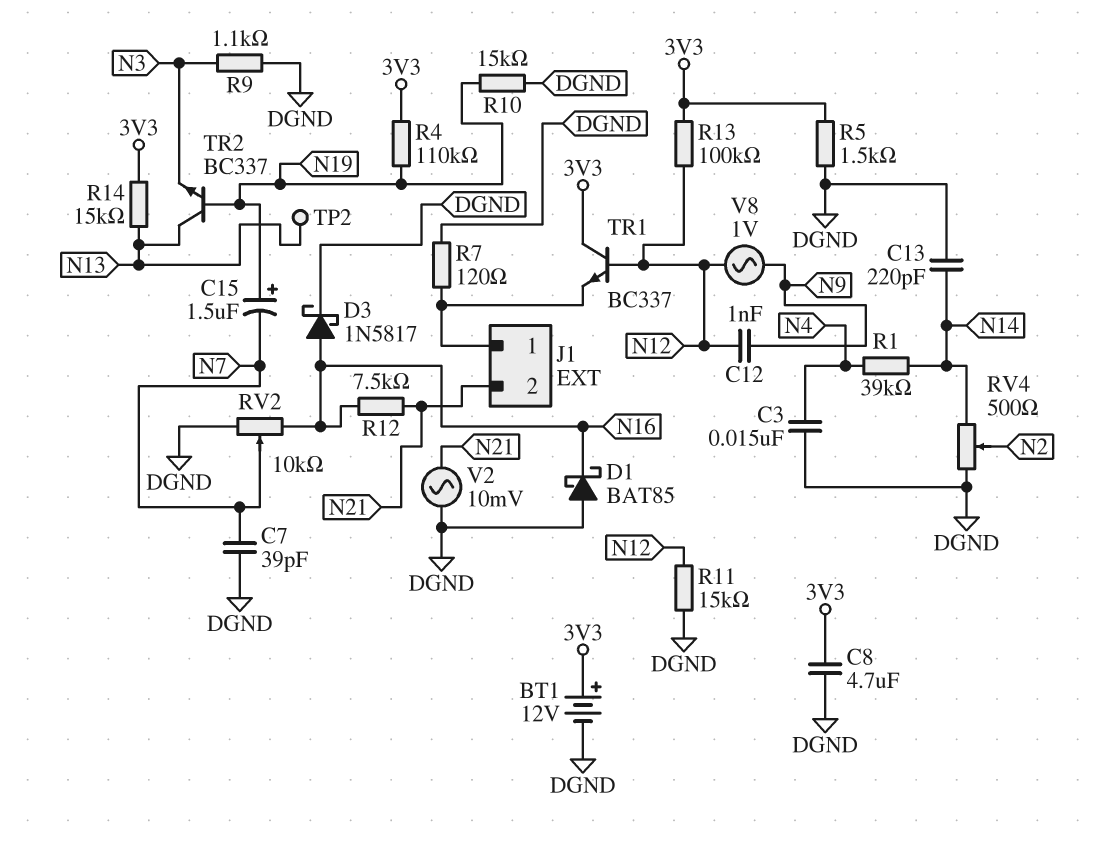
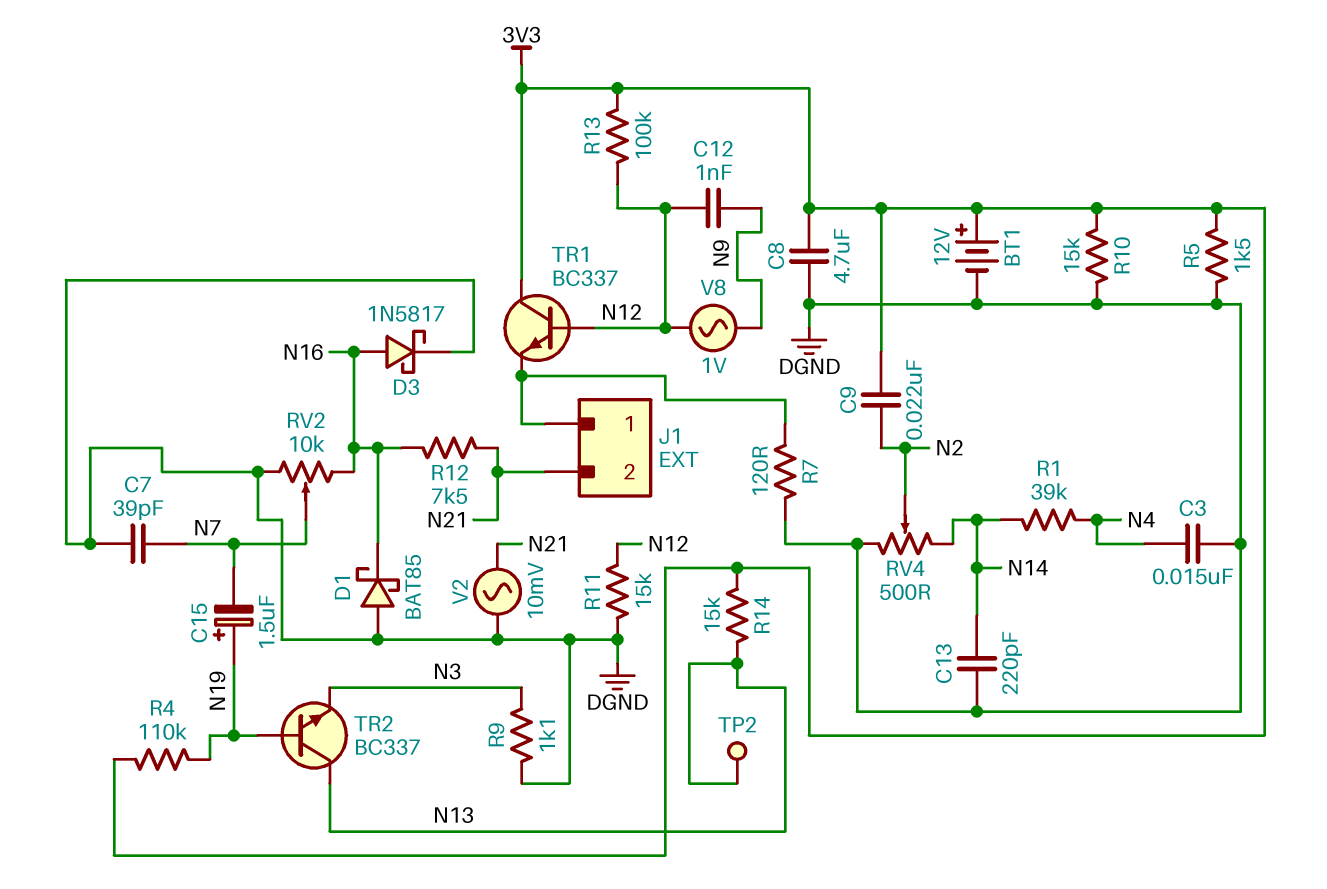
C9: none -> 22nF (3V3, N2)
R10: 15k (DGND, N19) -> 15k (3V3, DGND)

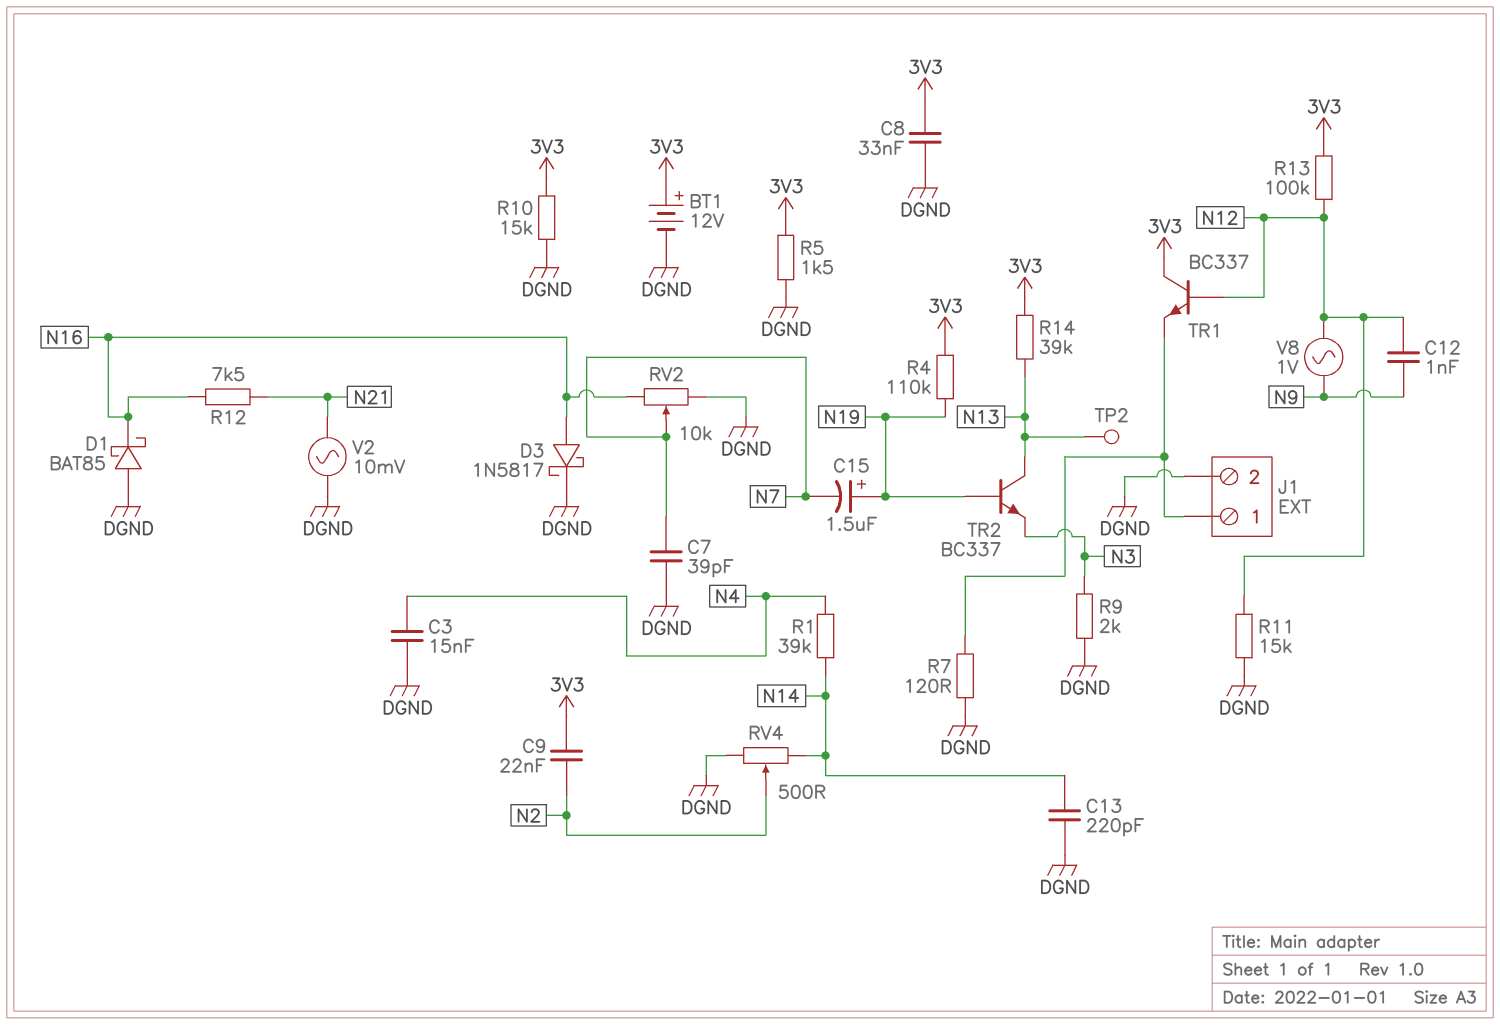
C8: 4.7uF (3V3, DGND) -> 33nF (3V3, DGND)
J1 pin 2: N21 -> DGND
R9: 1.1k (DGND, N3) -> 2k (DGND, N3)
R14: 15k (3V3, N13) -> 39k (3V3, N13)

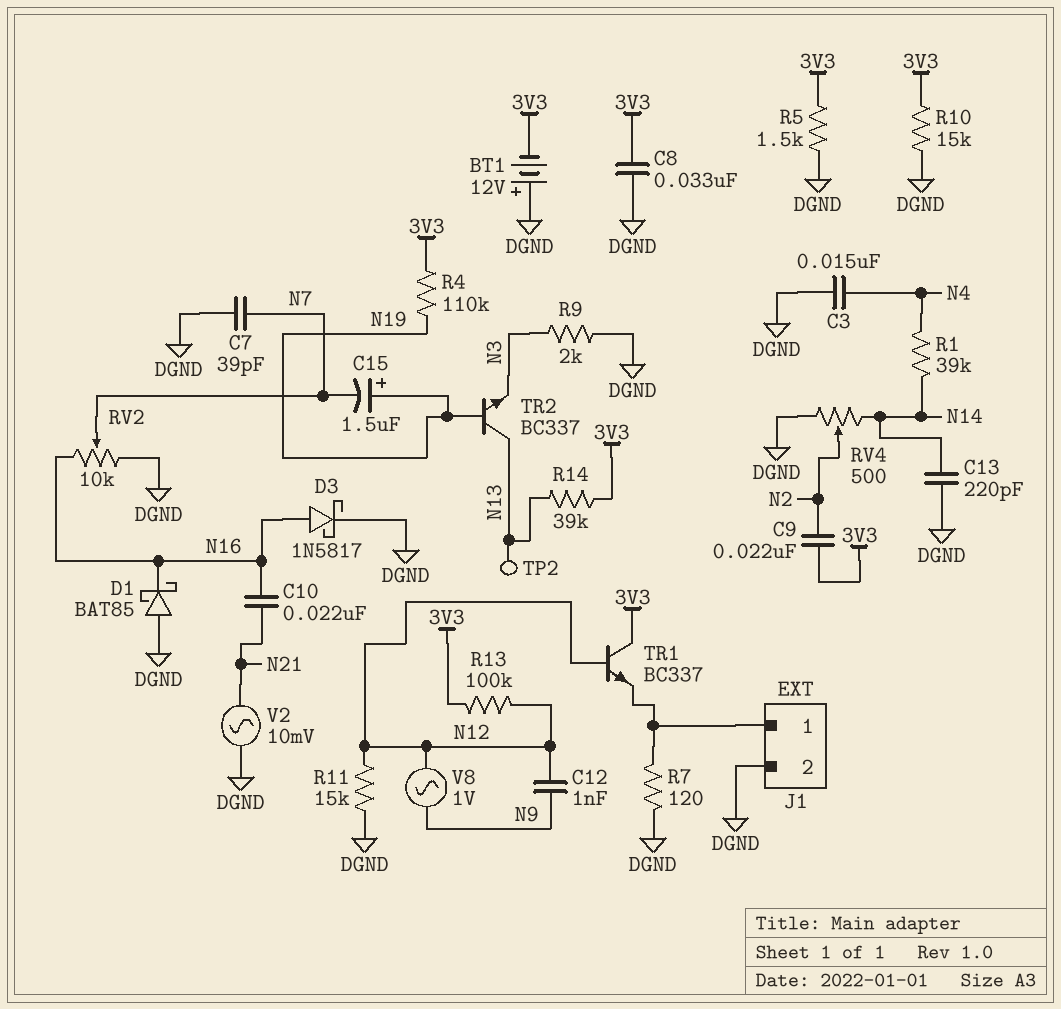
BT1: 12V (plus 3V3, minus DGND) -> 12V (plus DGND, minus 3V3)
C10: none -> 22nF (N16, N21)
R12: 7.5k (N16, N21) -> none

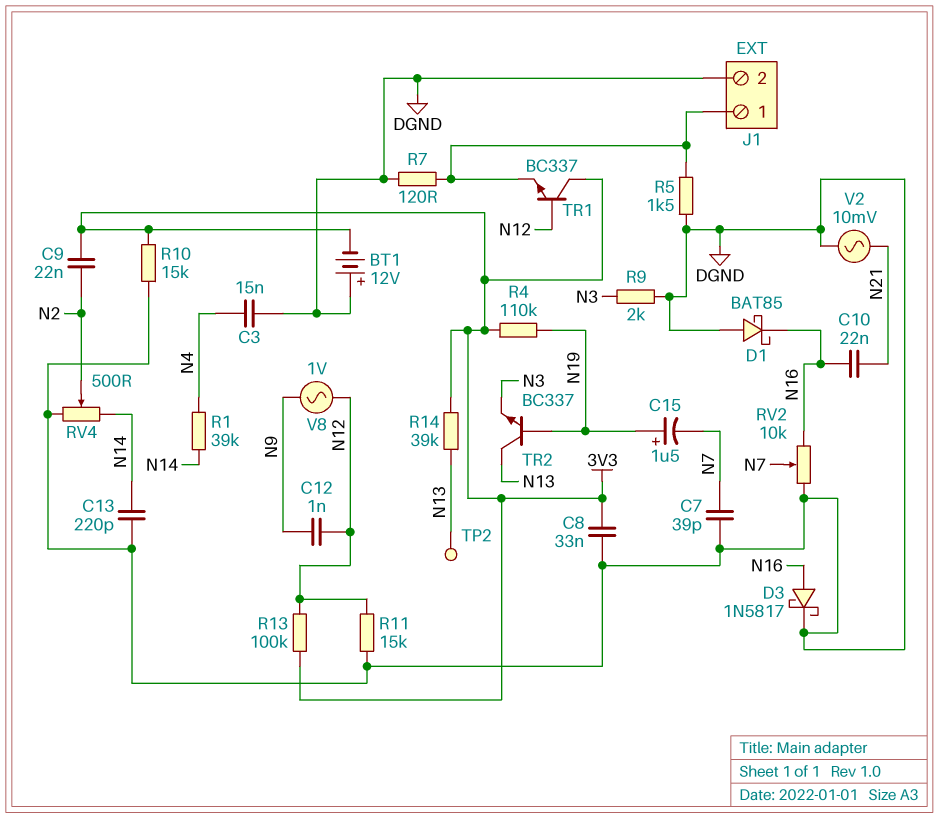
R5: 1.5k (3V3, DGND) -> 1.5k (DGND, J1/1)

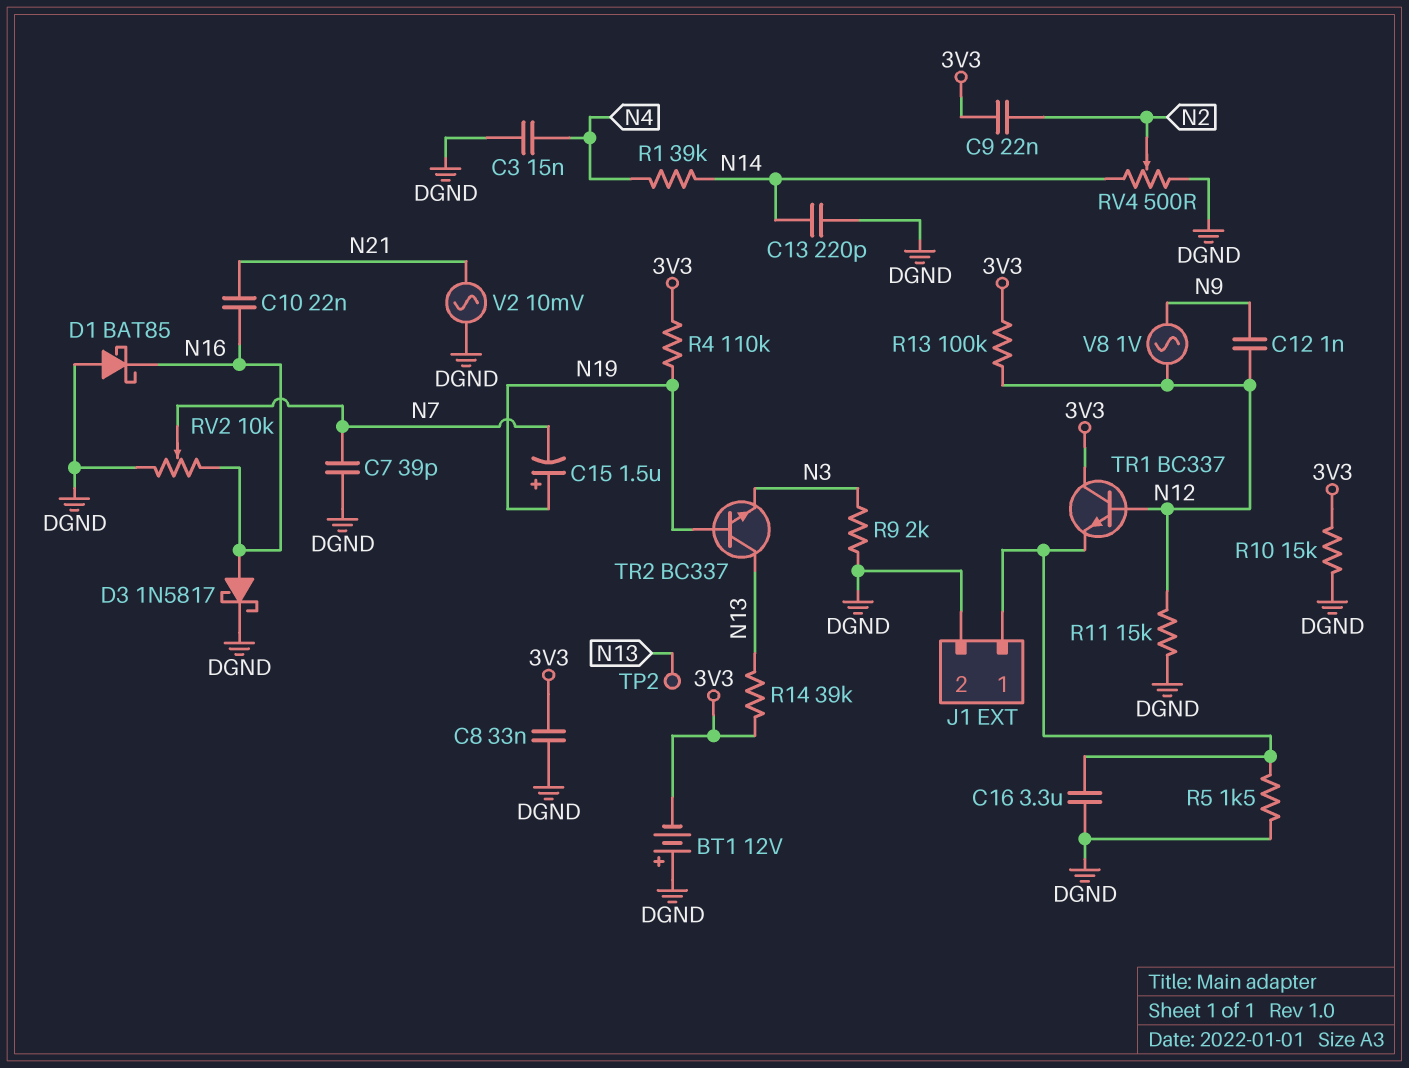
C16: none -> 3.3uF (DGND, J1/1)
R7: 120 (DGND, J1/1) -> none

